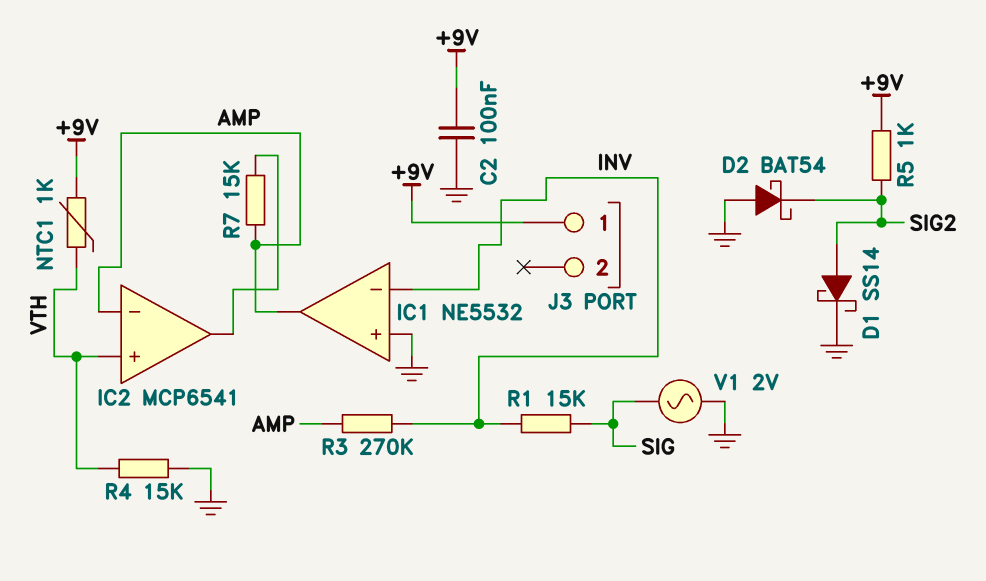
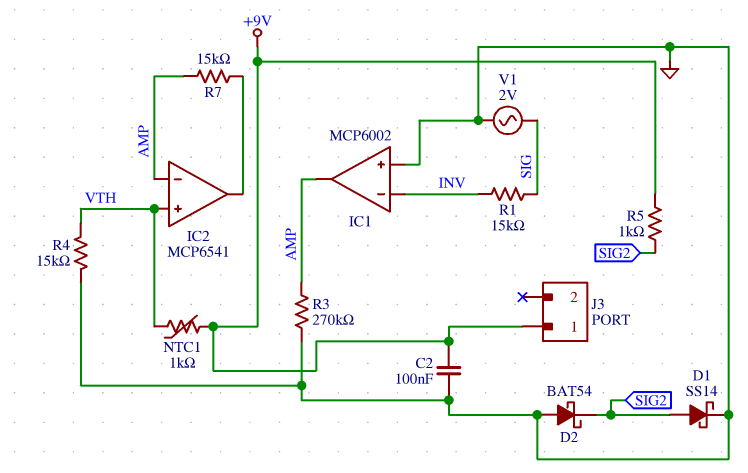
IC1: NE5532 -> MCP6002
R3: 270k (AMP, INV) -> 270k (AMP, GND)

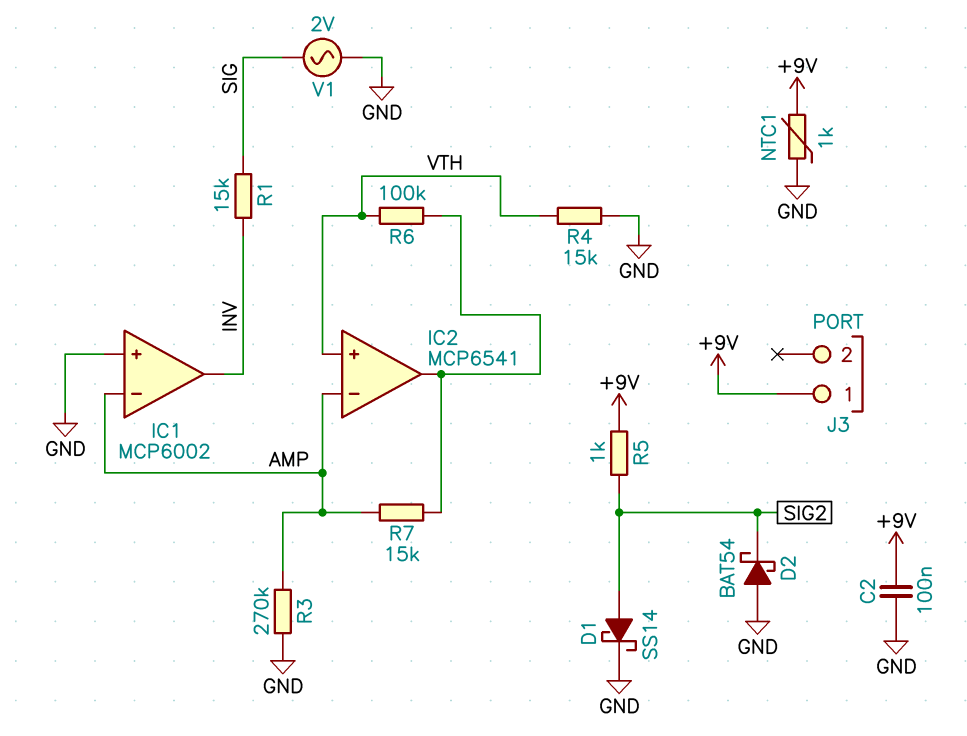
IC1 pin in-: INV -> AMP
IC1 pin out: AMP -> INV
NTC1: 1k (+9V, VTH) -> 1k (+9V, GND)
R6: none -> 100k (IC2/out, VTH)

